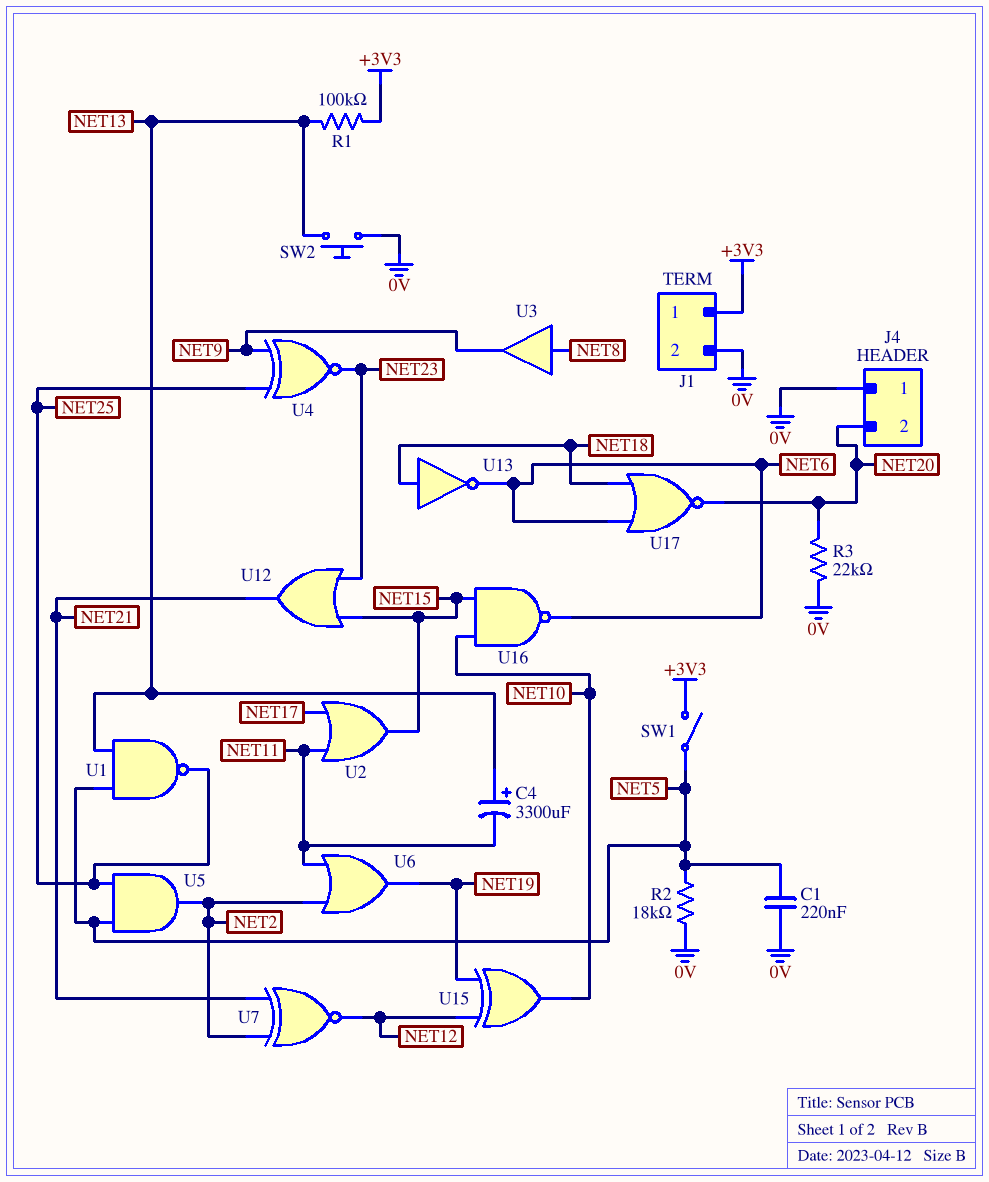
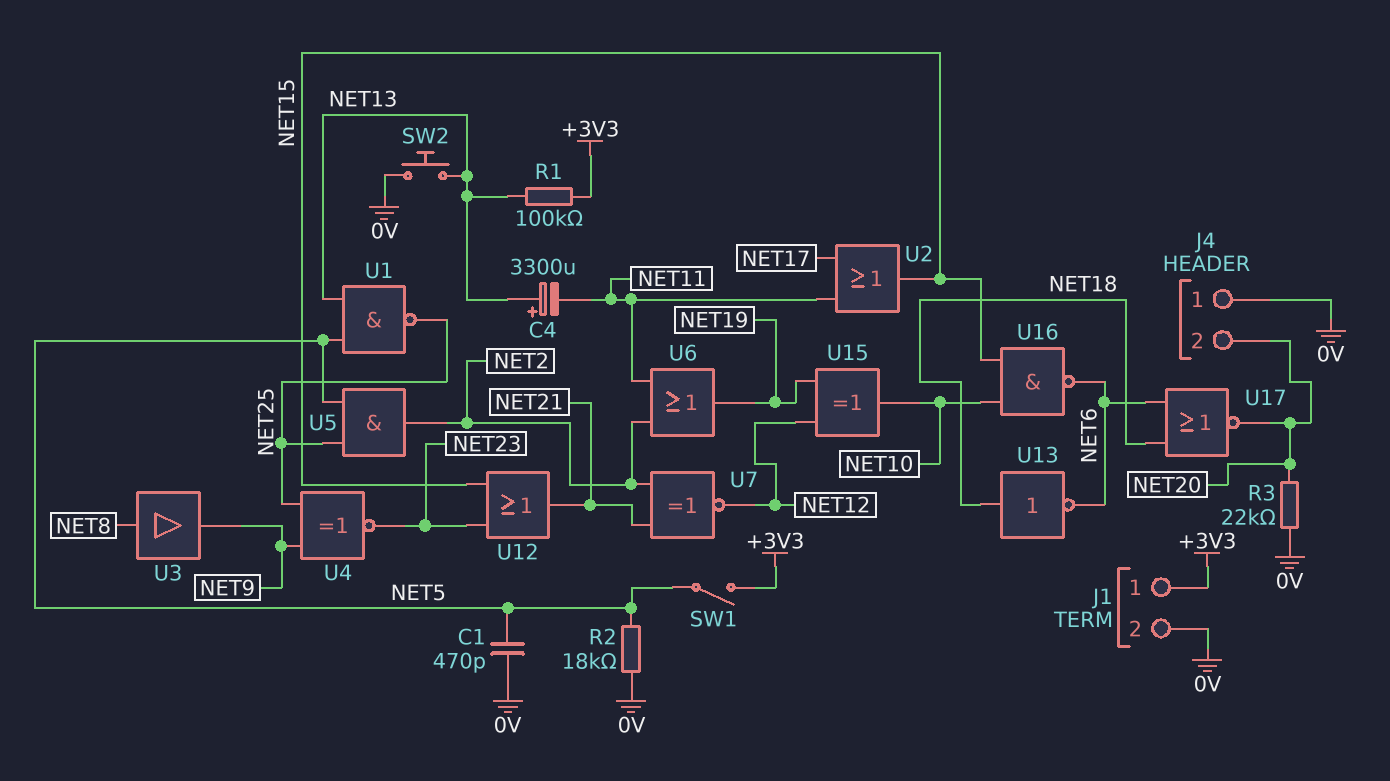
C1: 220nF (0V, NET5) -> 470pF (0V, NET5)

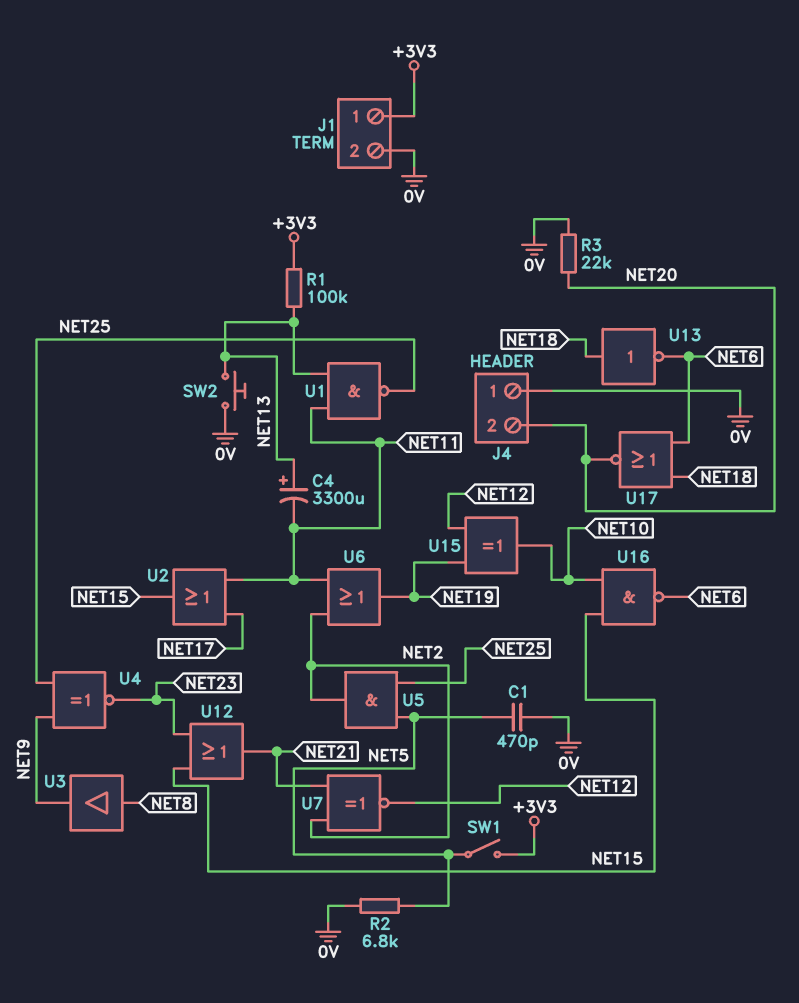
R2: 18k (0V, NET5) -> 6.8k (0V, NET5)
U1: NAND (in NET5, in NET13, out NET25) -> NAND (in NET11, in NET13, out NET25)

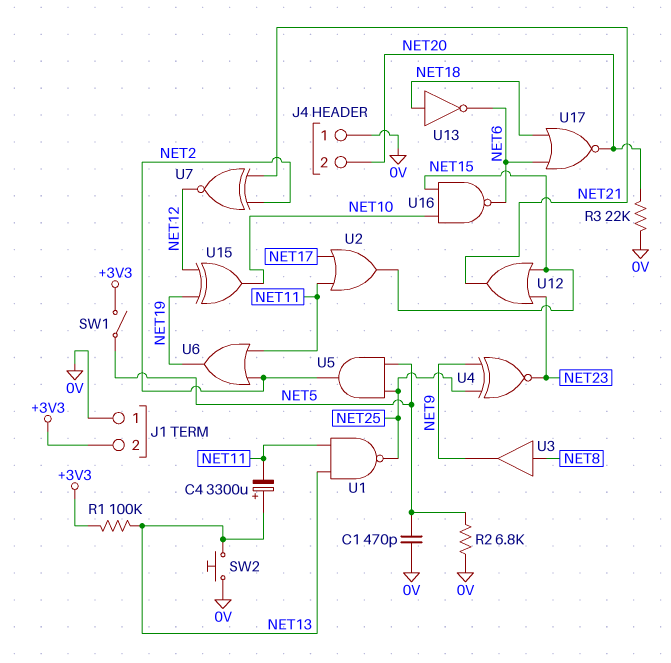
J1 pin 1: +3V3 -> 0V
J1 pin 2: 0V -> +3V3

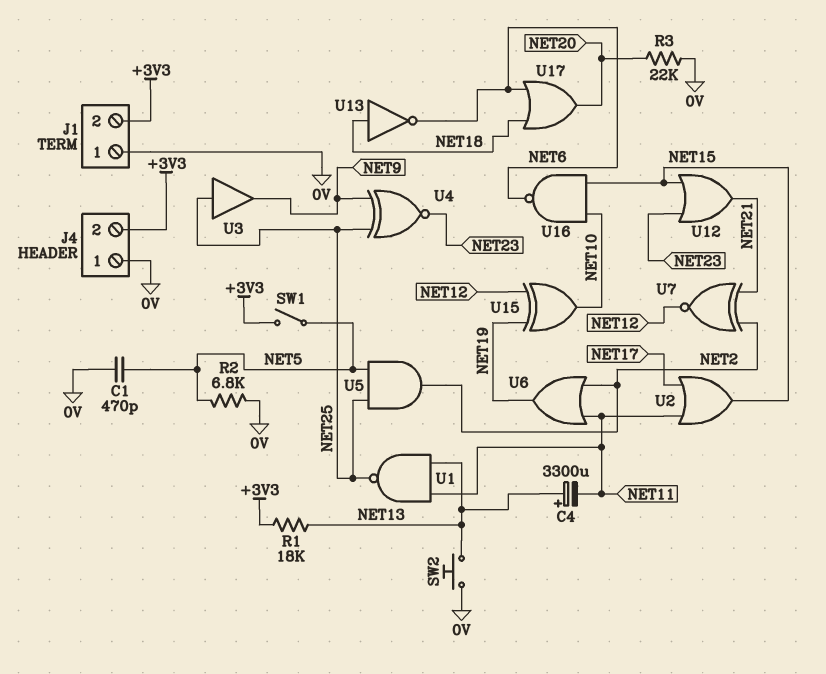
J4 pin 2: NET20 -> +3V3
R1: 100k (+3V3, NET13) -> 18k (+3V3, NET13)
U3: buffer (in NET8, out NET9) -> buffer (in NET25, out NET9)
U17: NOR (in NET6, in NET18, out NET20) -> OR (in NET6, in NET18, out NET20)

